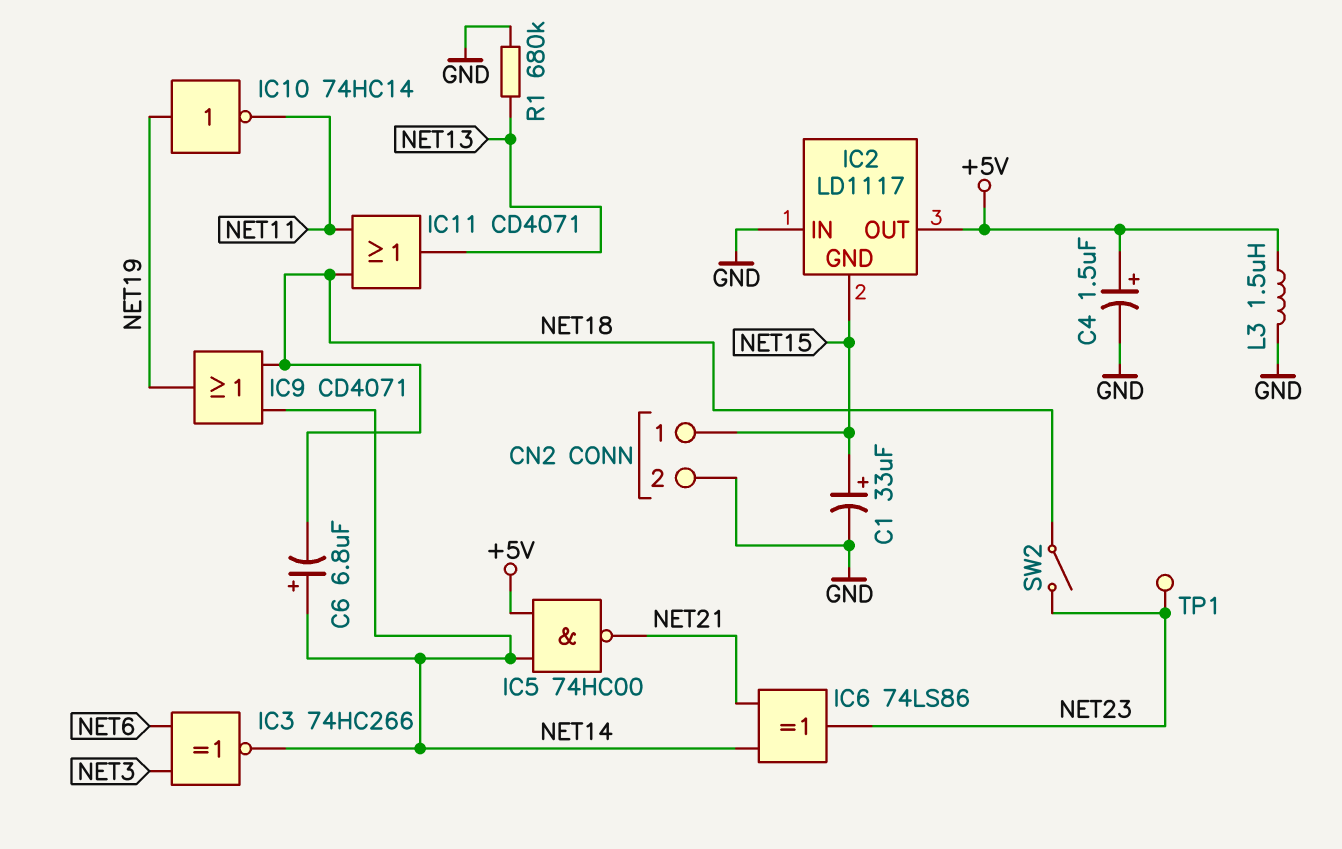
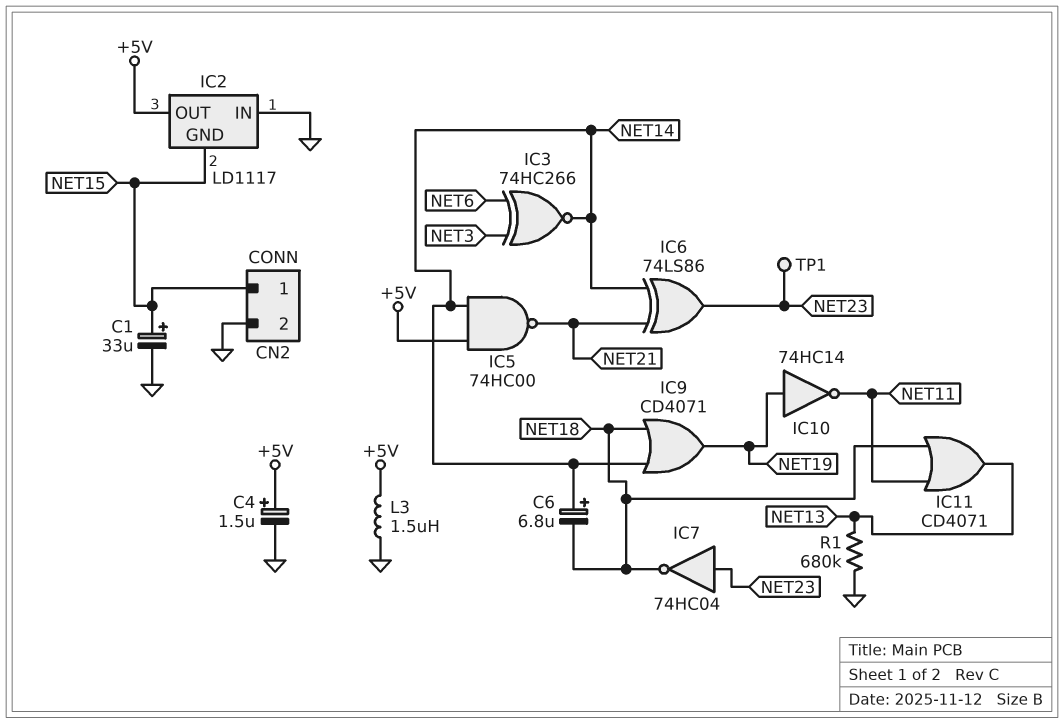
IC7: none -> NOT 74HC04 (in NET23, out NET18)
SW2: switch (NET18, NET23) -> none

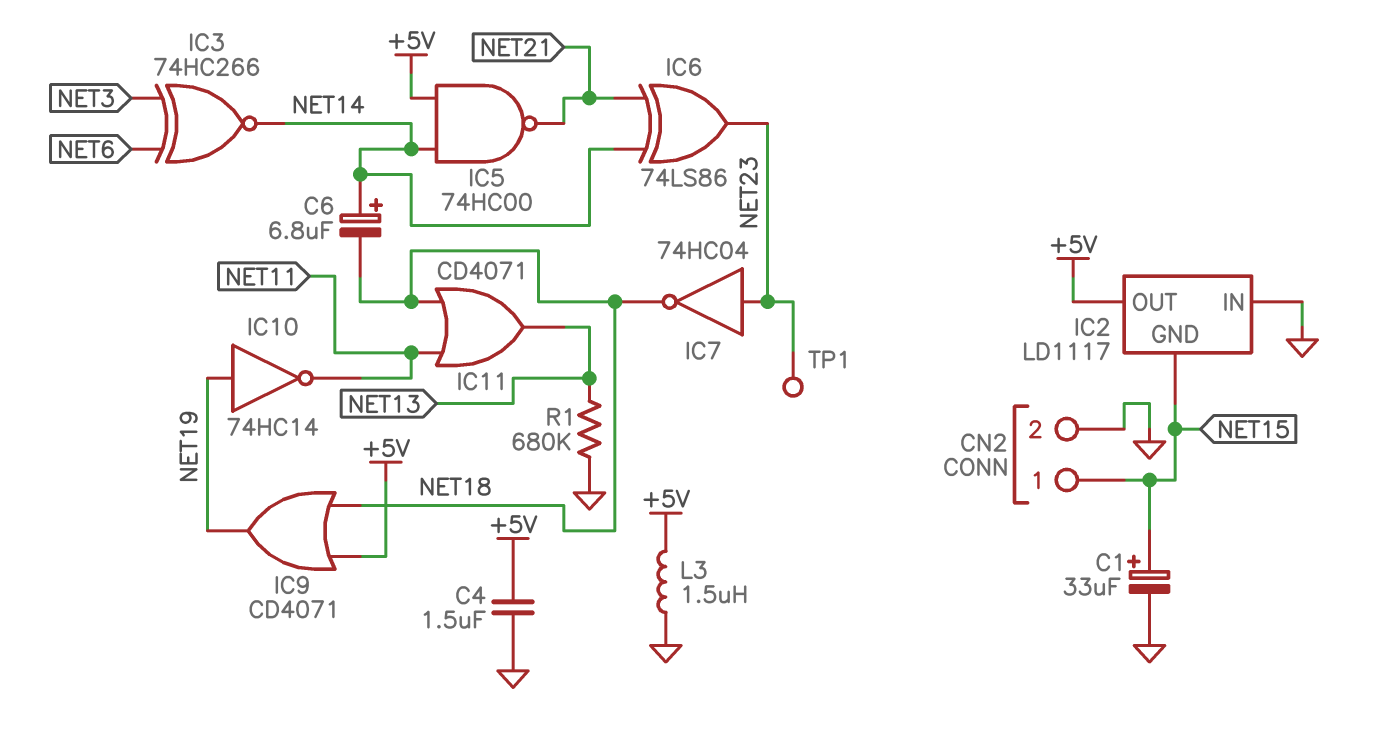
C4: 1.5uF (plus +5V, minus GND) -> 1.5uF (+5V, GND)
IC9: OR CD4071 (in NET14, in NET18, out NET19) -> OR CD4071 (in +5V, in NET18, out NET19)

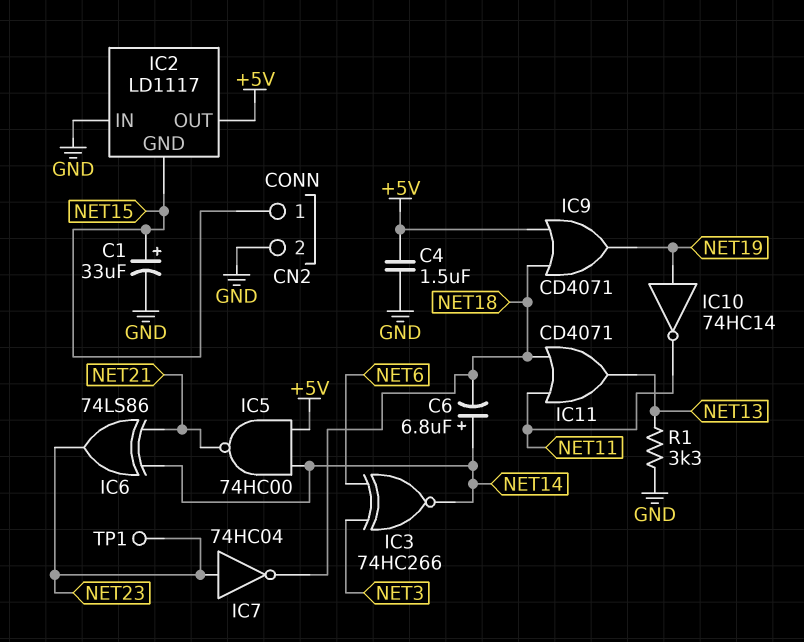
L3: 1.5uH (+5V, GND) -> none
R1: 680k (GND, NET13) -> 3.3k (GND, NET13)

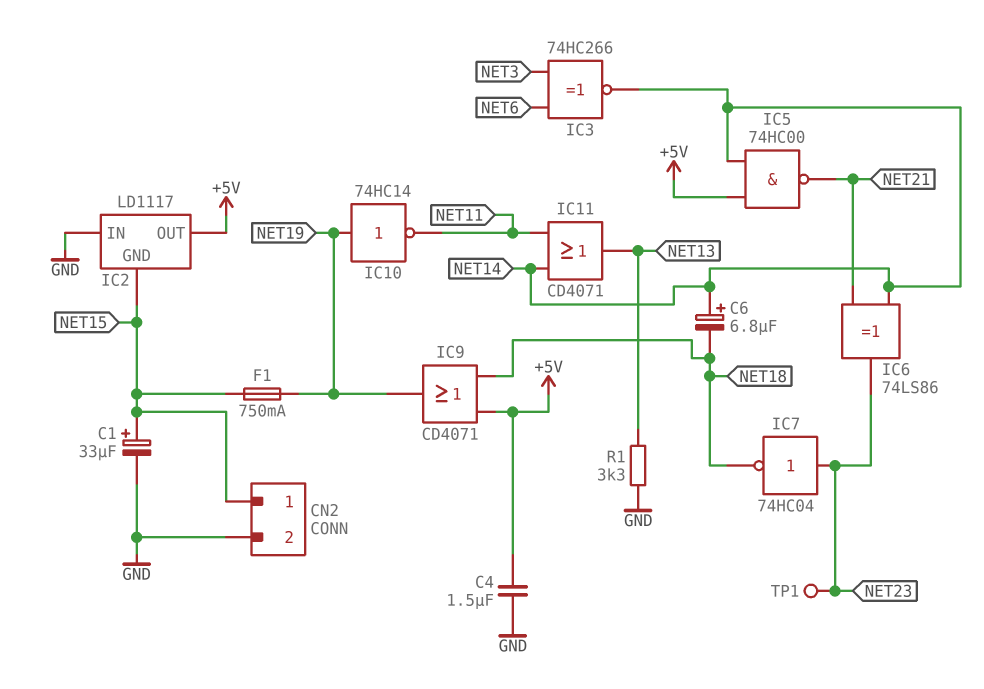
F1: none -> 750mA (NET15, NET19)
IC11: OR CD4071 (in NET11, in NET18, out NET13) -> OR CD4071 (in NET11, in NET14, out NET13)

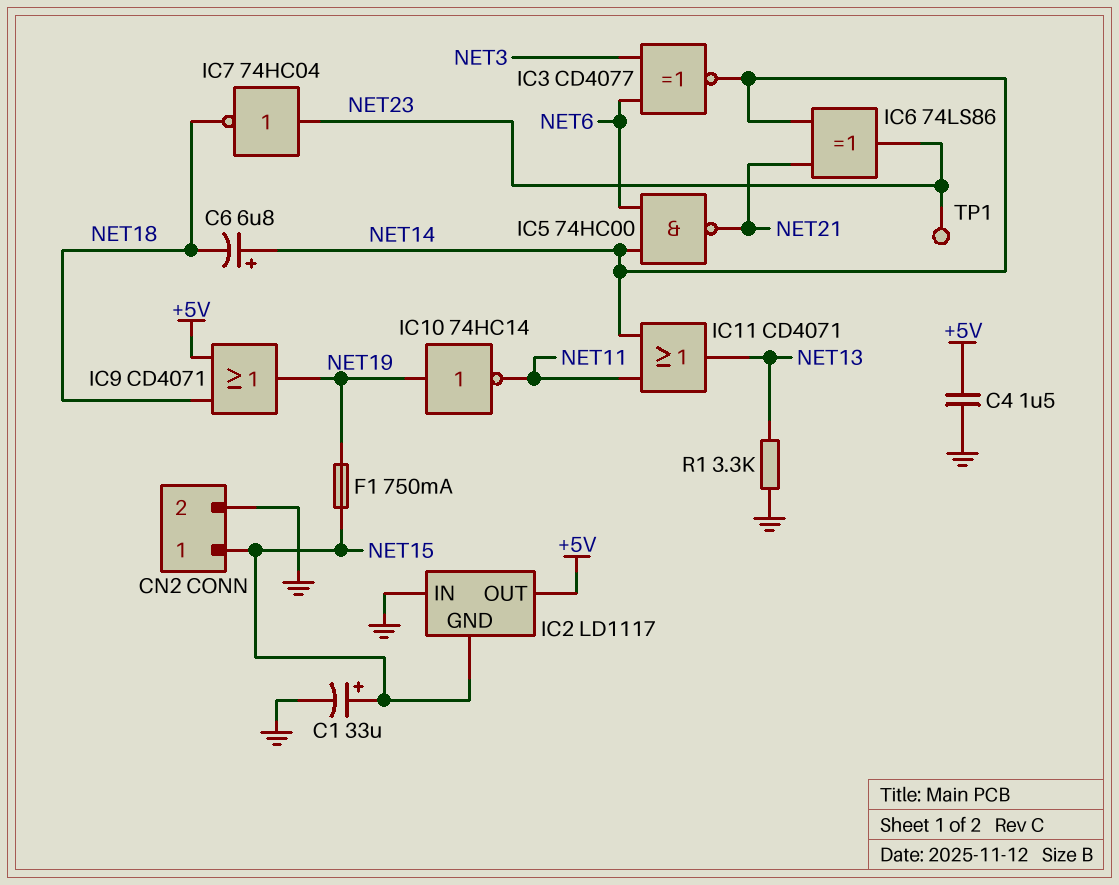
IC3: XNOR 74HC266 (in NET3, in NET6, out NET14) -> XNOR CD4077 (in NET3, in NET6, out NET14)
IC5: NAND 74HC00 (in +5V, in NET14, out NET21) -> NAND 74HC00 (in NET6, in NET14, out NET21)

